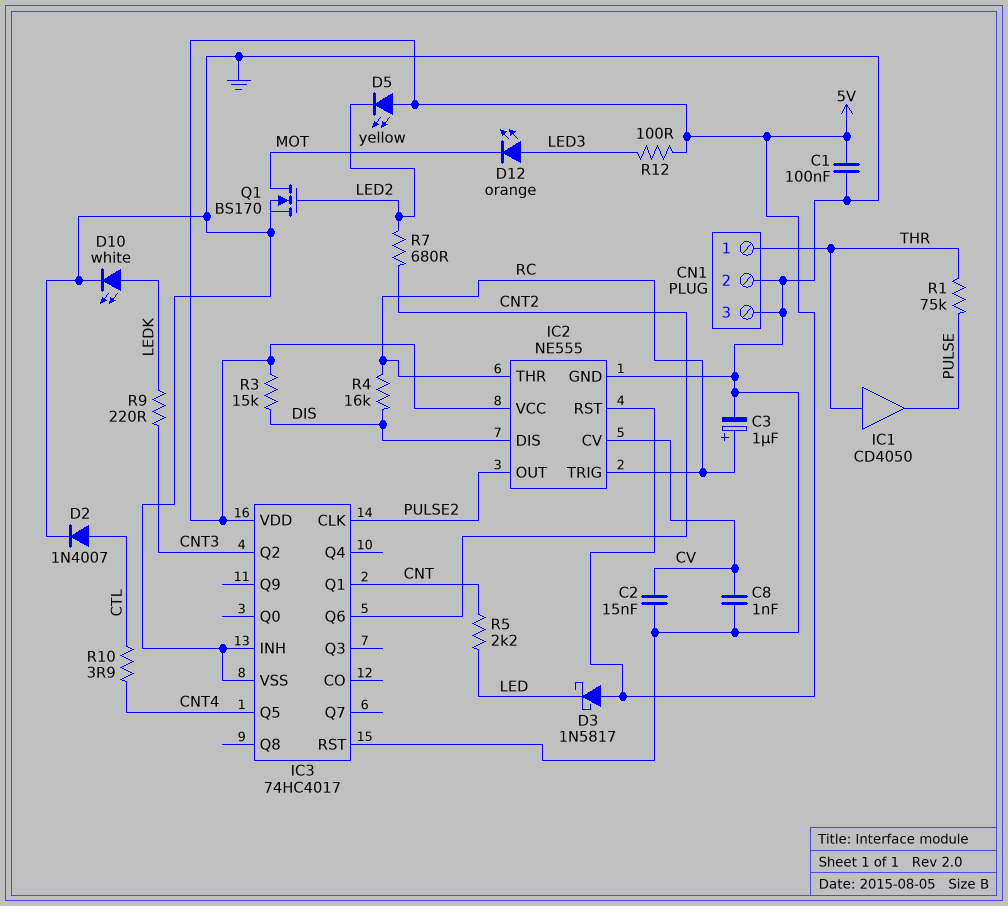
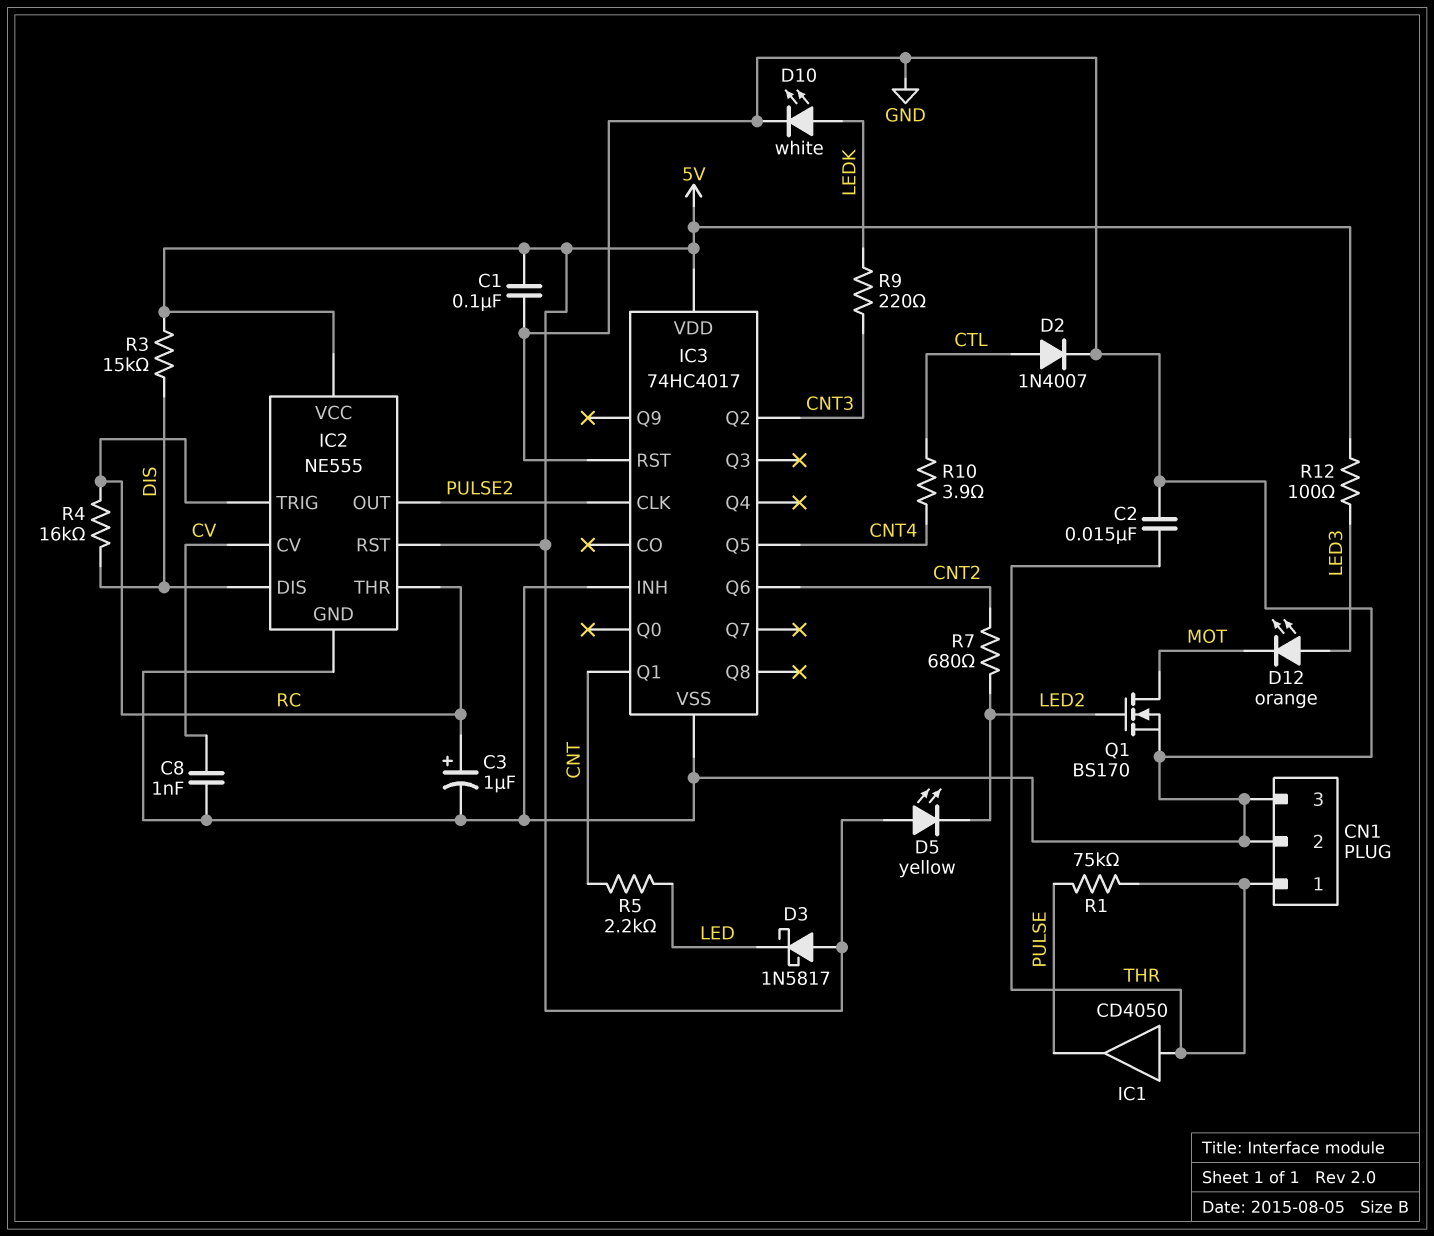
C2: 15nF (CV, GND) -> 15nF (GND, THR)

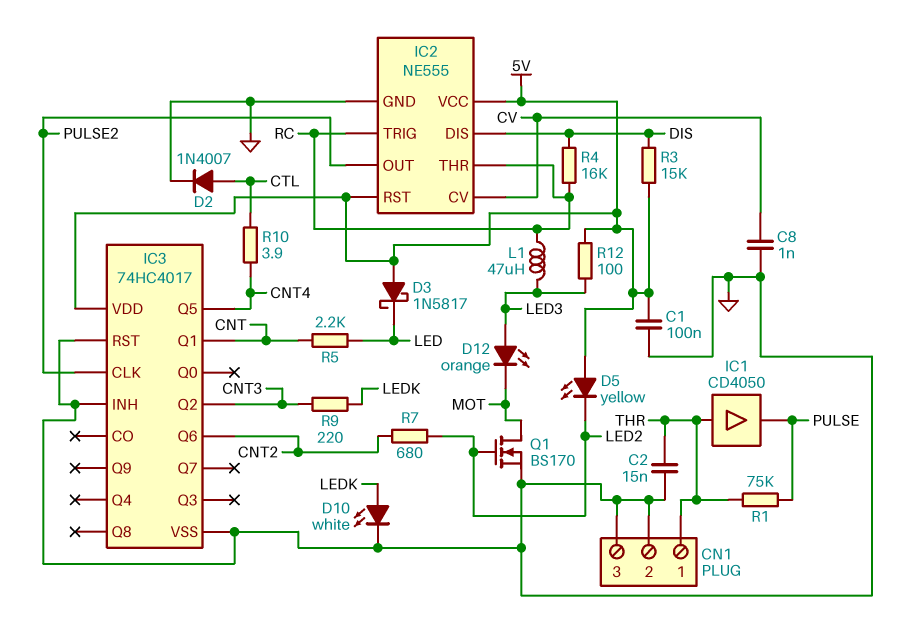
C3: 1uF (plus RC, minus GND) -> none
L1: none -> 47uH (LED3, RC)

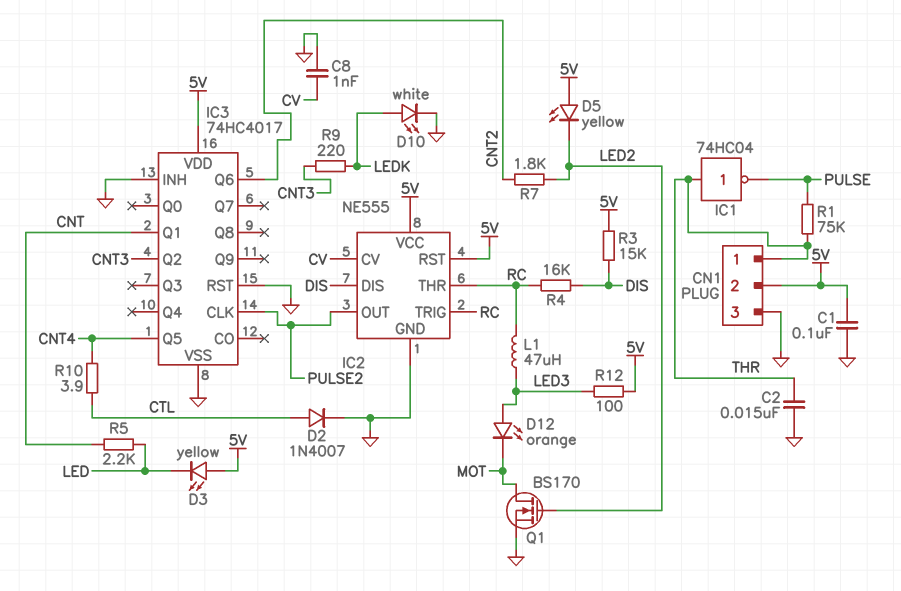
CN1 pin 2: GND -> 5V
D3: schottky 1N5817 (A 5V, K LED) -> LED yellow (A 5V, K LED)
IC1: buffer CD4050 (in THR, out PULSE) -> NOT 74HC04 (in THR, out PULSE)
R7: 680 (CNT2, LED2) -> 1.8k (CNT2, LED2)

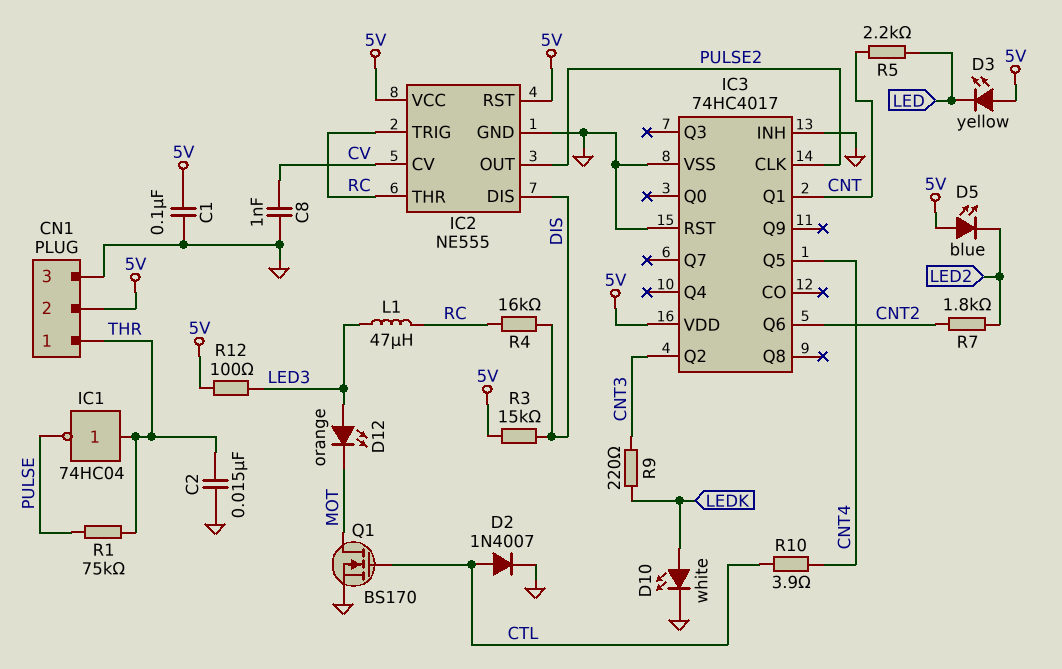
D5: LED yellow (A 5V, K LED2) -> LED blue (A 5V, K LED2)
Q1: NMOS BS170 (G LED2, D MOT, S GND) -> NMOS BS170 (G CTL, D MOT, S GND)

